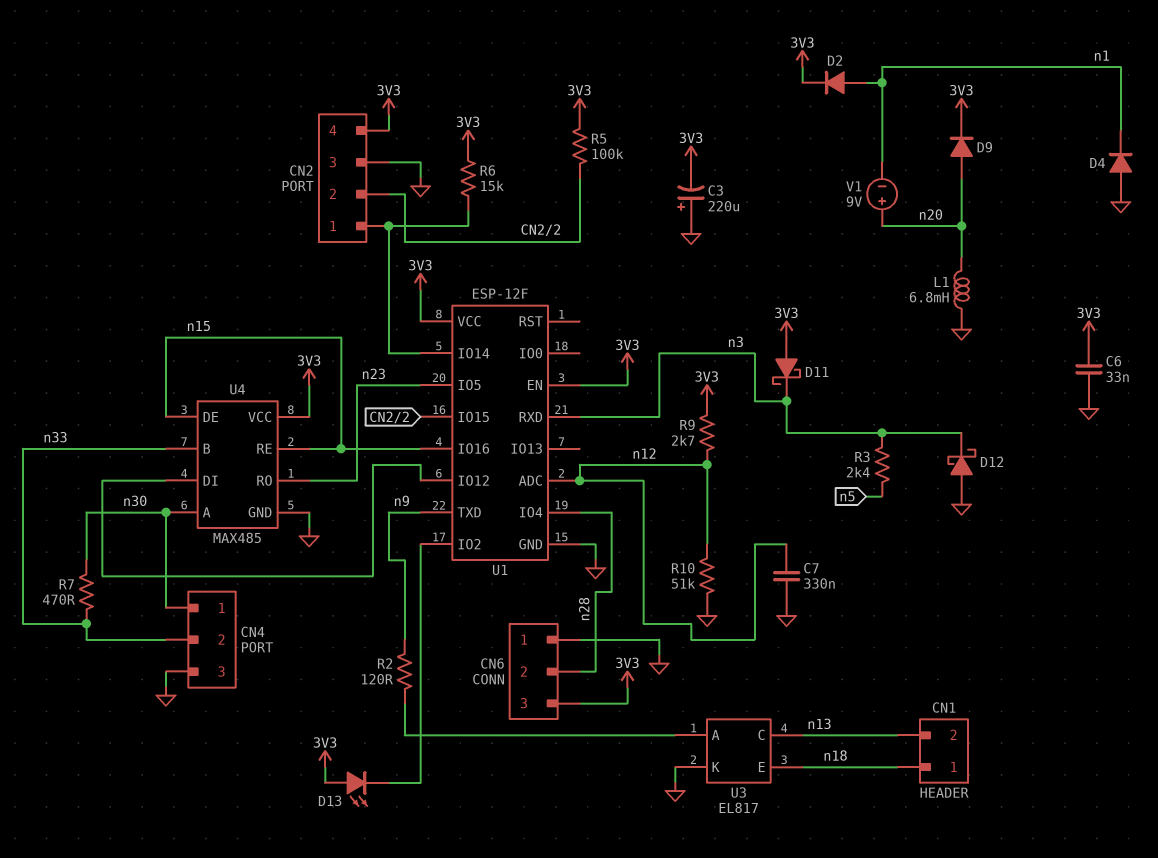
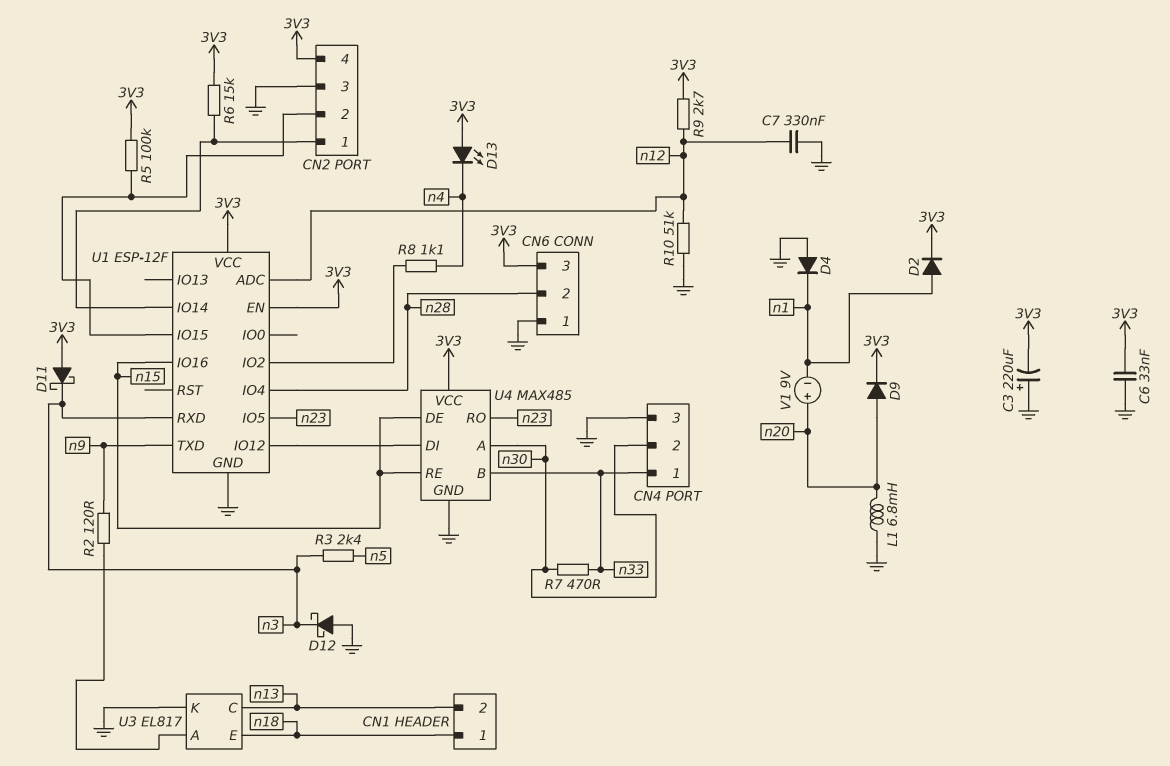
CN4 pin 1: n30 -> n33
CN4 pin 2: n33 -> n30
D13: LED (A 3V3, K U1/IO2) -> LED (A 3V3, K n4)
R8: none -> 1.1k (U1/IO2, n4)

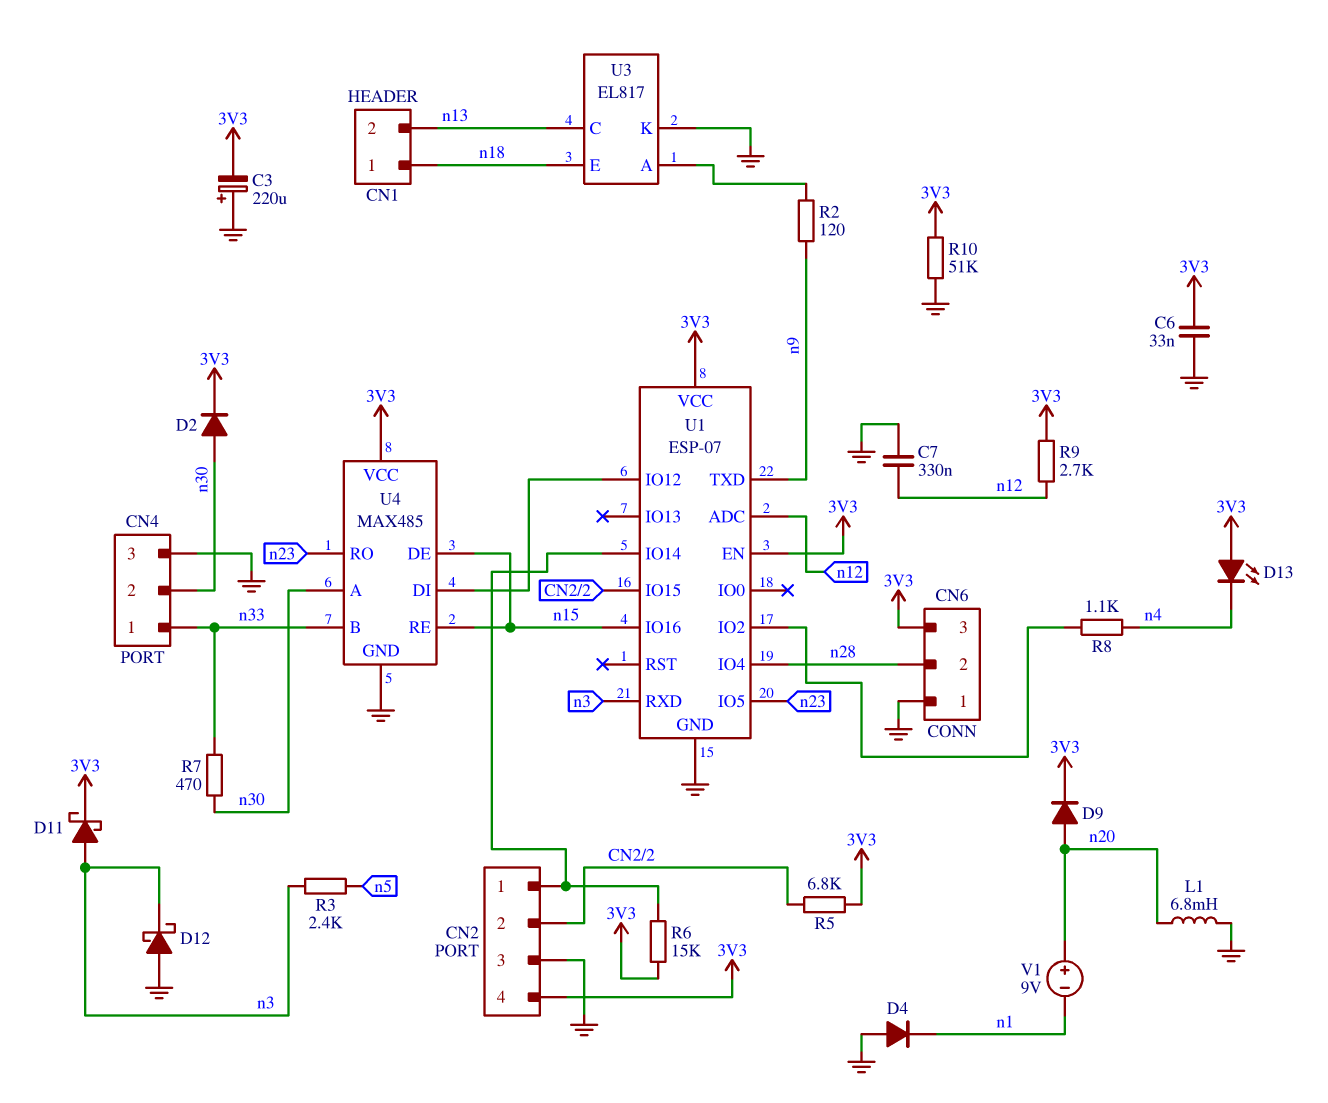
D2: diode (A n1, K 3V3) -> diode (A n30, K 3V3)
D11: schottky (A 3V3, K n3) -> schottky (A n3, K 3V3)
R5: 100k (3V3, CN2/2) -> 6.8k (3V3, CN2/2)
R10: 51k (GND, n12) -> 51k (3V3, GND)
U1: ESP-12F -> ESP-07

